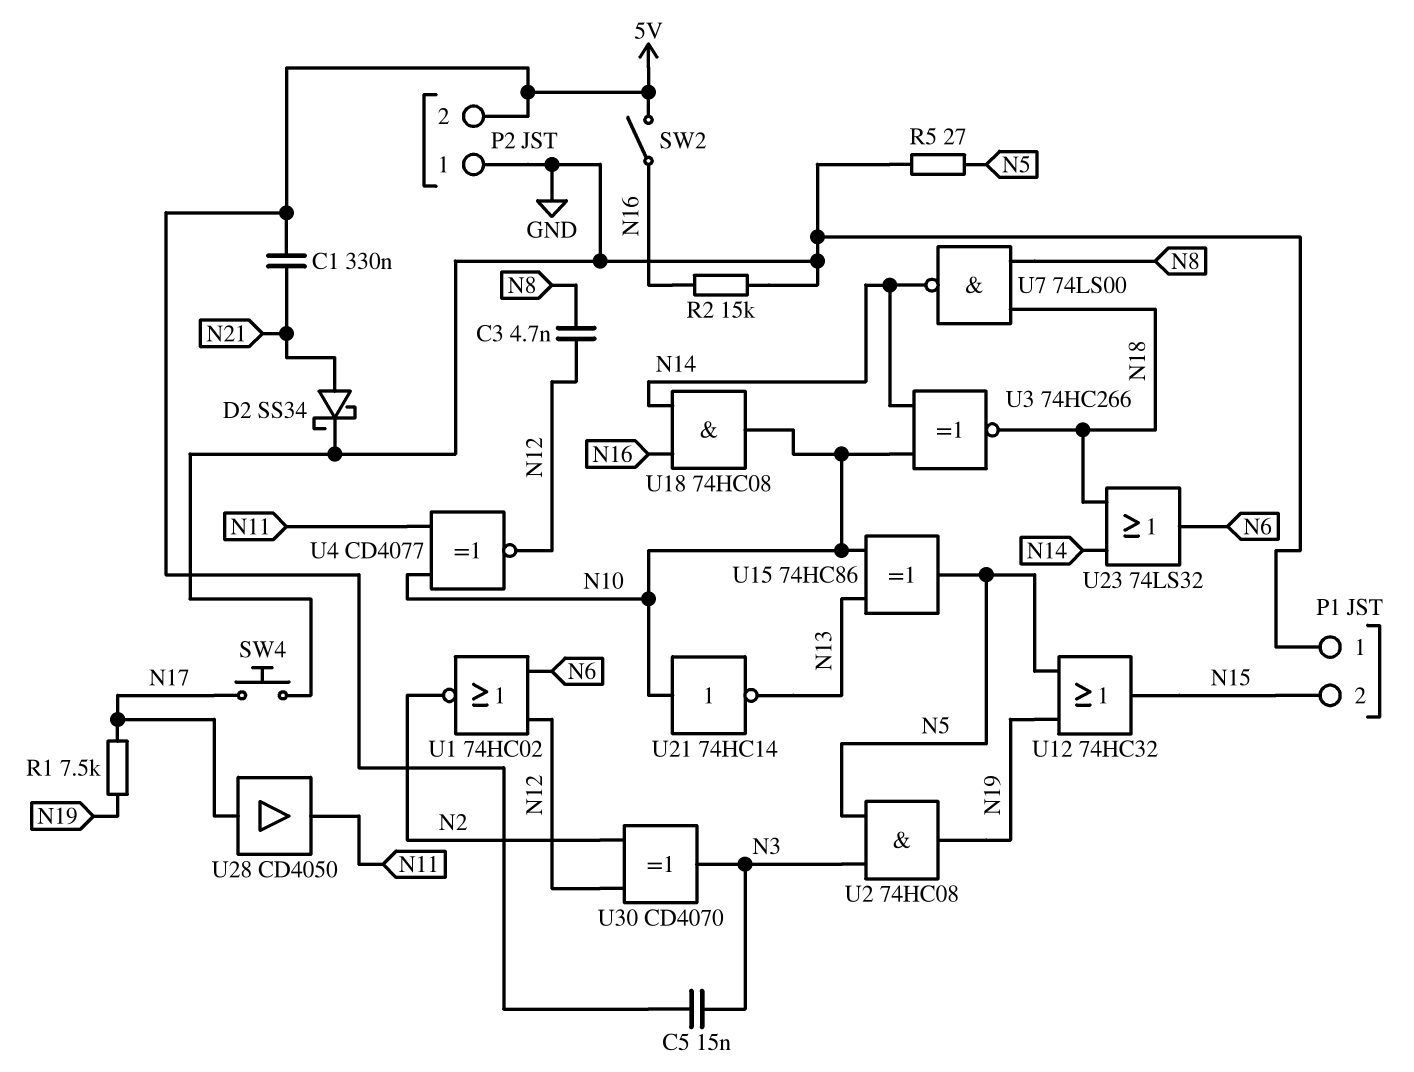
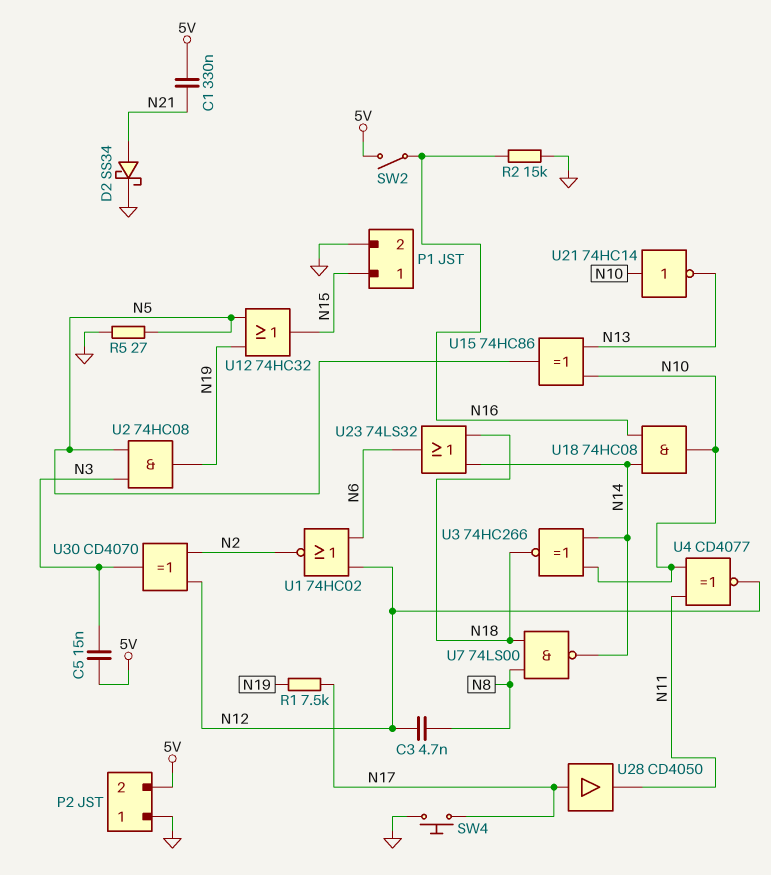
P1 pin 1: GND -> N15
P1 pin 2: N15 -> GND

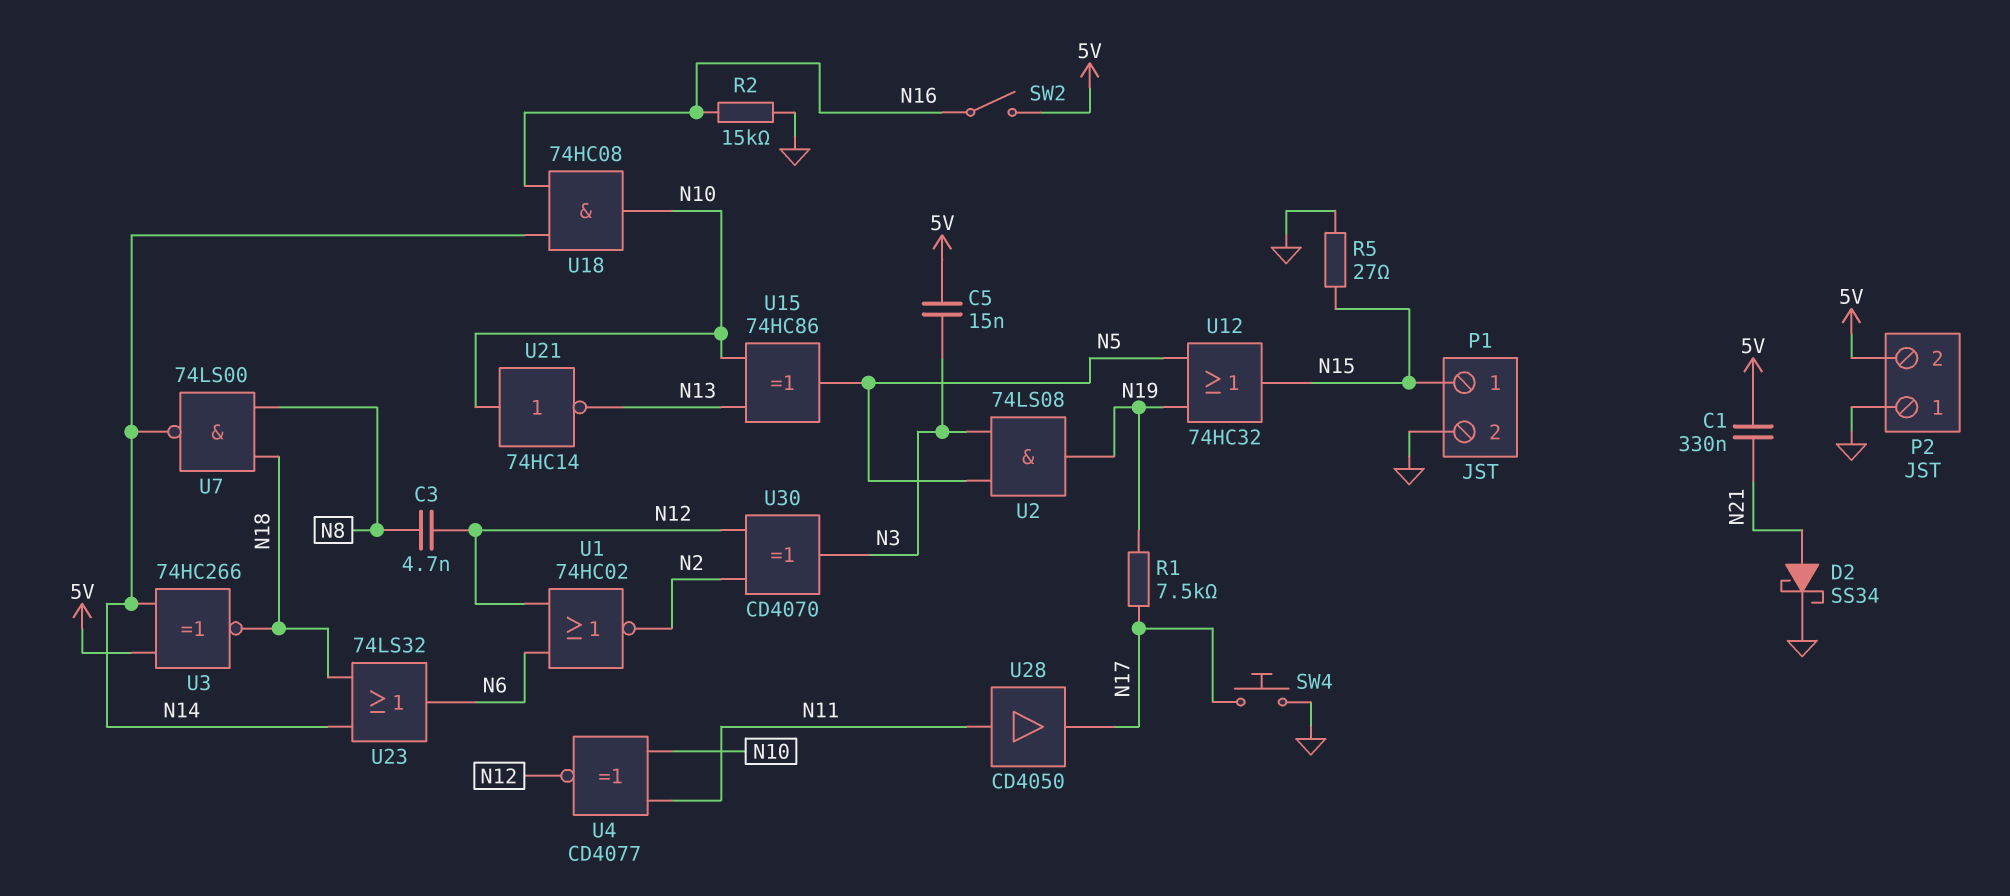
R5: 27 (GND, N5) -> 27 (GND, N15)
U2: AND 74HC08 (in N3, in N5, out N19) -> AND 74LS08 (in N3, in N5, out N19)
U3: XNOR 74HC266 (in N10, in N14, out N18) -> XNOR 74HC266 (in 5V, in N14, out N18)
U28: buffer CD4050 (in N17, out N11) -> buffer CD4050 (in N11, out N17)

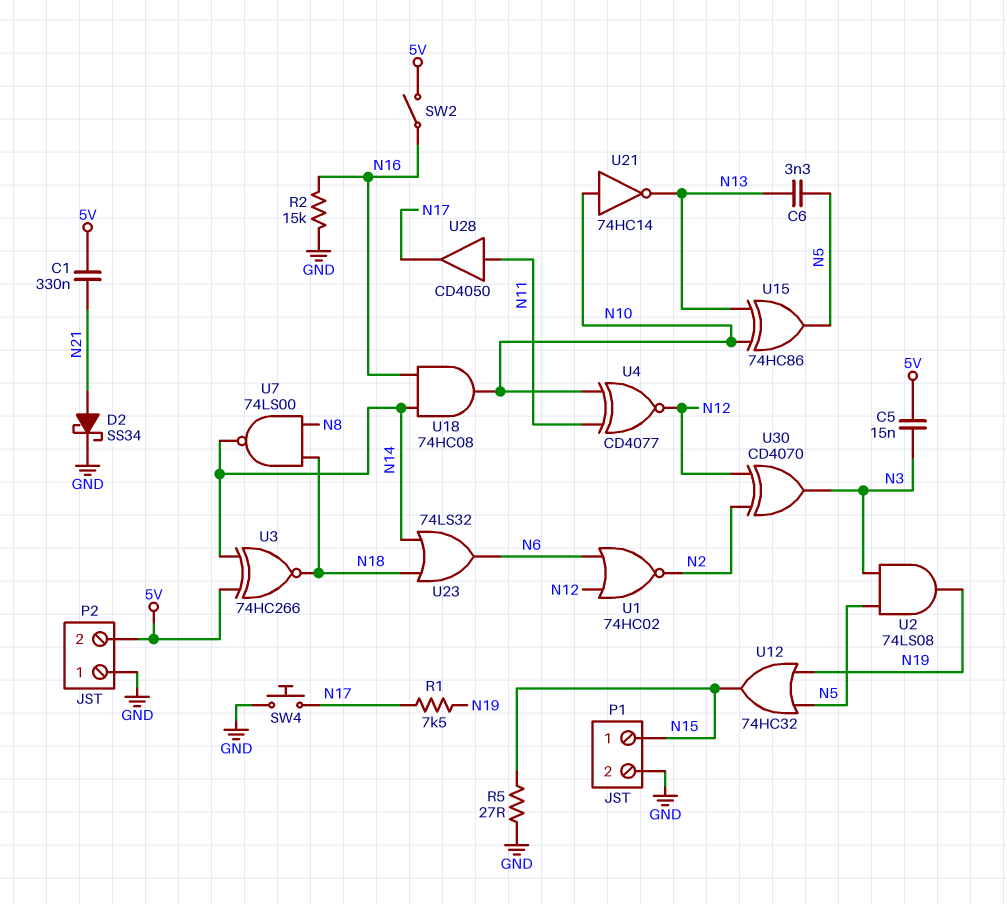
C3: 4.7nF (N8, N12) -> none
C6: none -> 3.3nF (N5, N13)

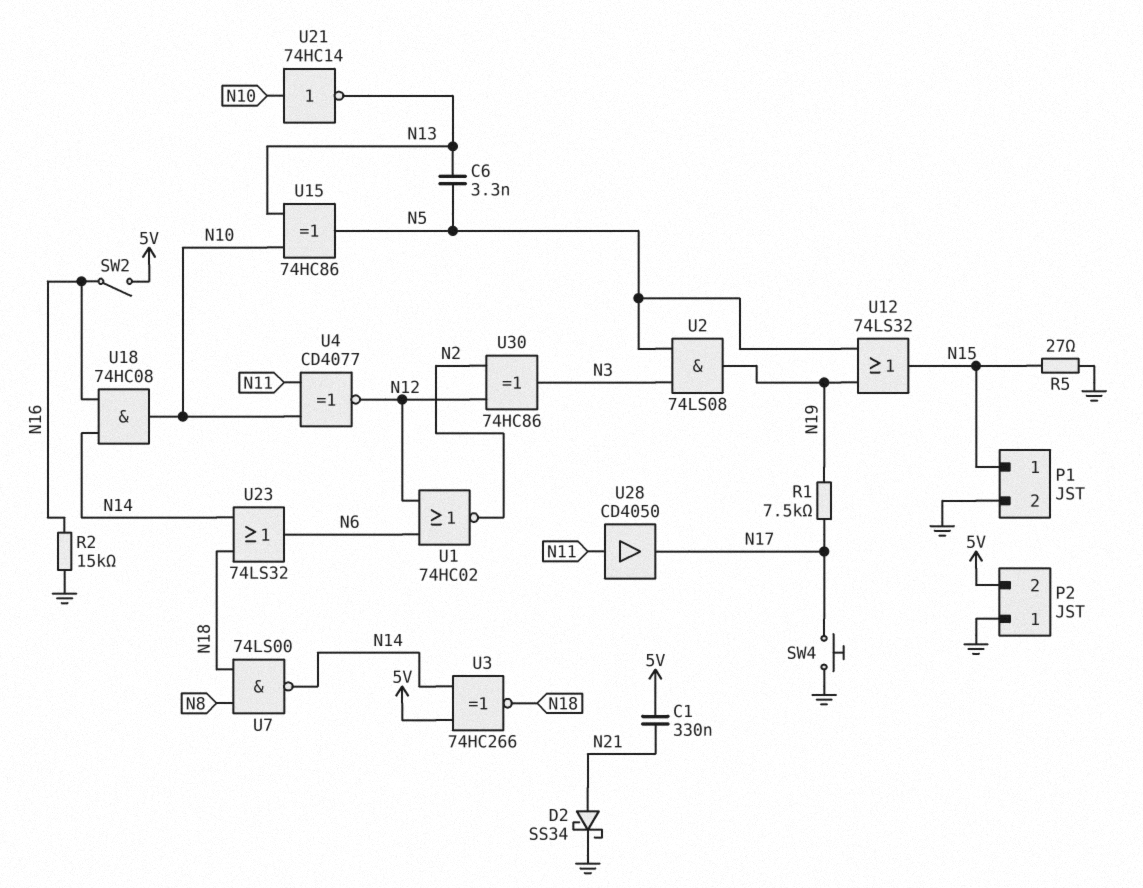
C5: 15nF (5V, N3) -> none
U12: OR 74HC32 (in N5, in N19, out N15) -> OR 74LS32 (in N5, in N19, out N15)
U30: XOR CD4070 (in N2, in N12, out N3) -> XOR 74HC86 (in N2, in N12, out N3)

